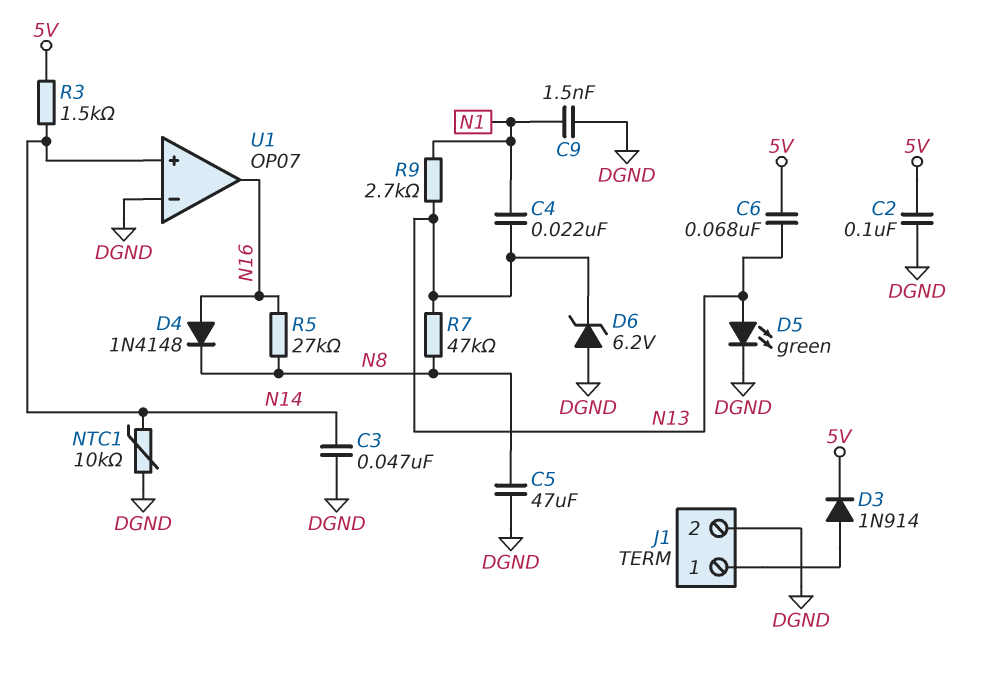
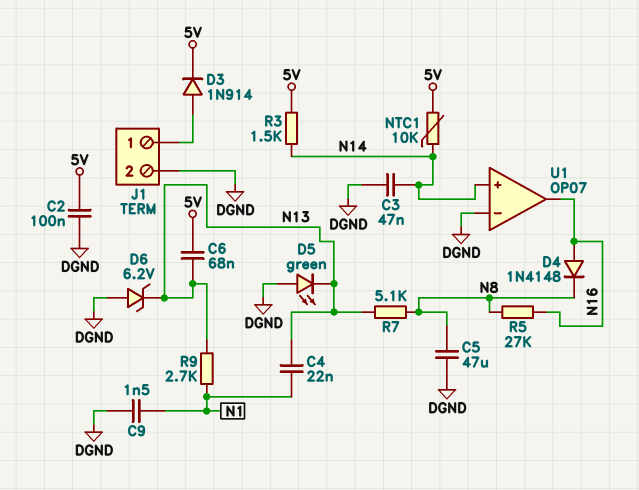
D5: LED green (A N13, K DGND) -> LED green (A DGND, K N13)
NTC1: 10k (DGND, N14) -> 10k (5V, N14)
R7: 47k (N8, N13) -> 5.1k (N8, N13)

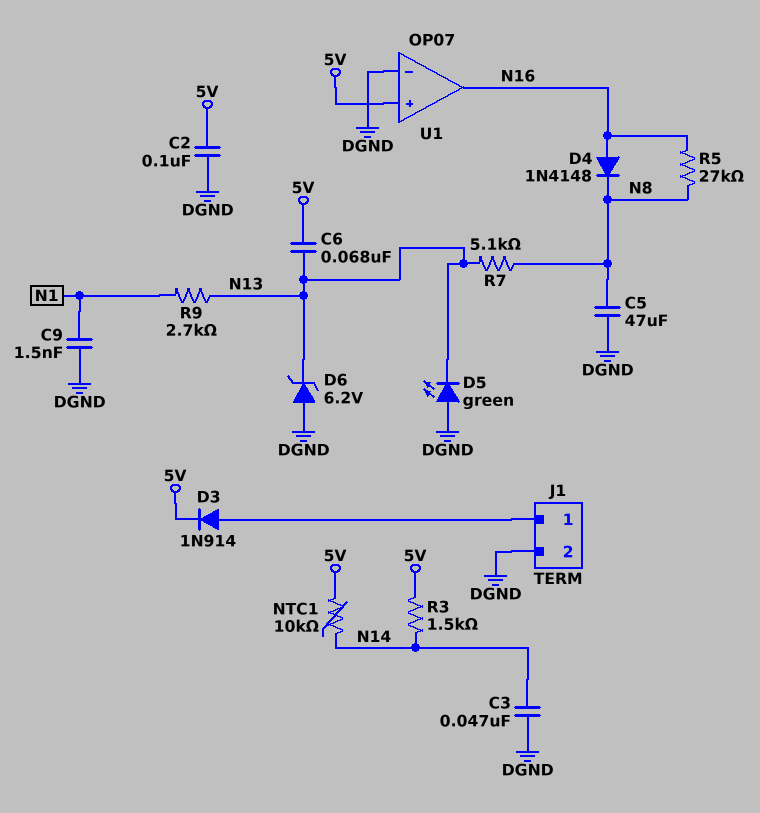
C4: 22nF (N1, N13) -> none
U1 pin in+: N14 -> 5V

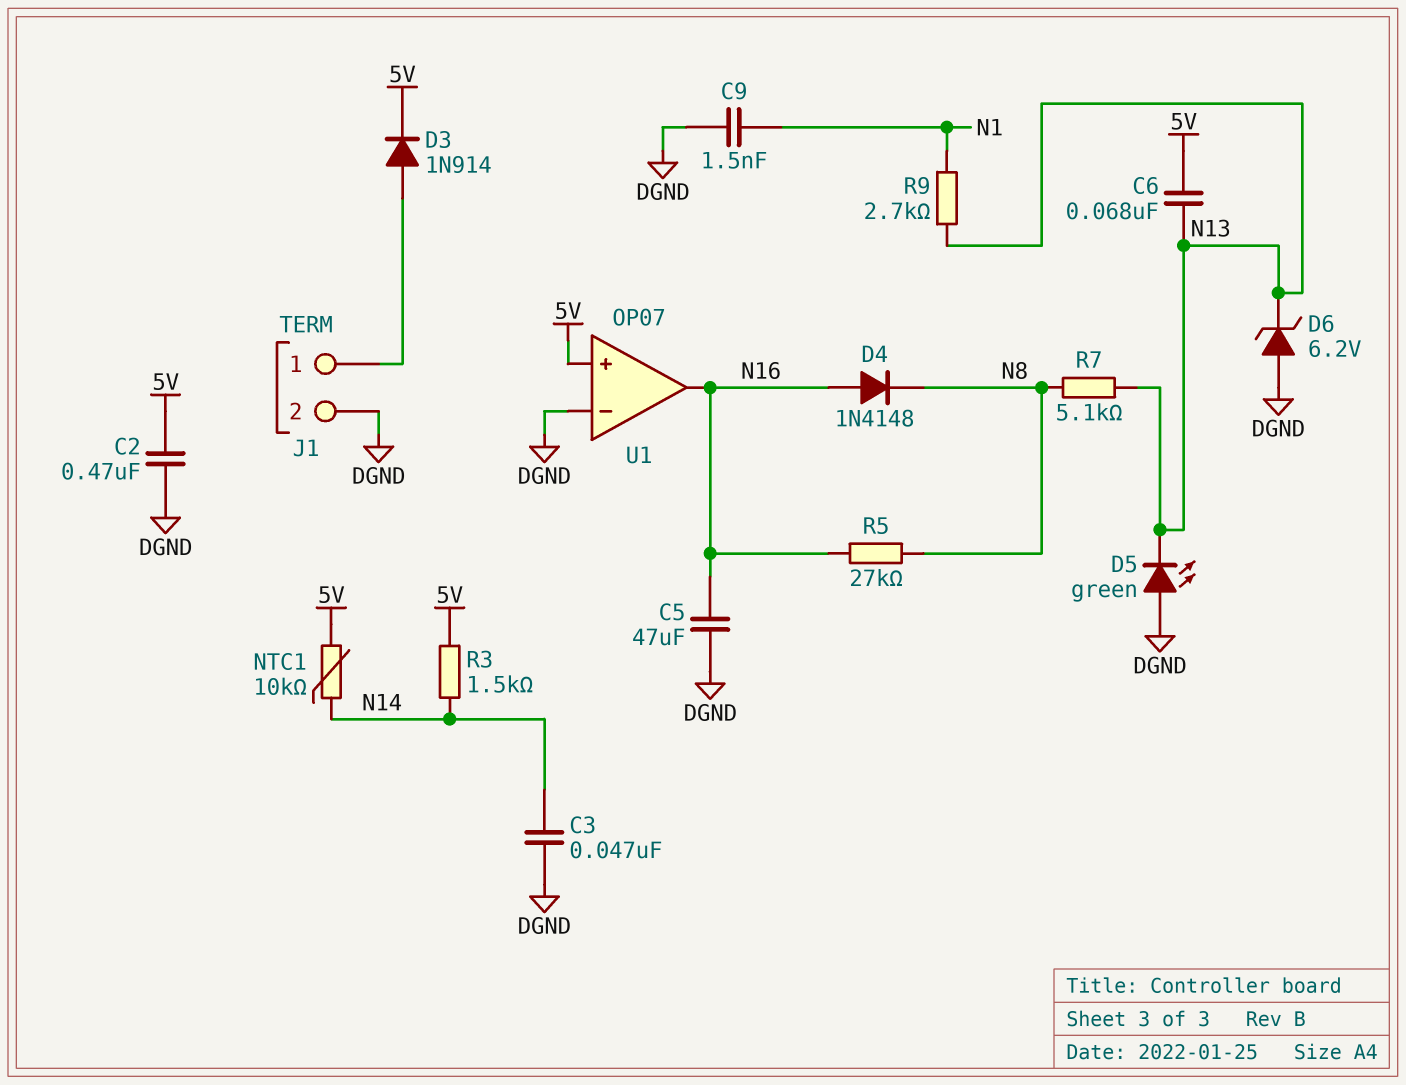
C2: 100nF (5V, DGND) -> 470nF (5V, DGND)
C5: 47uF (DGND, N8) -> 47uF (DGND, N16)

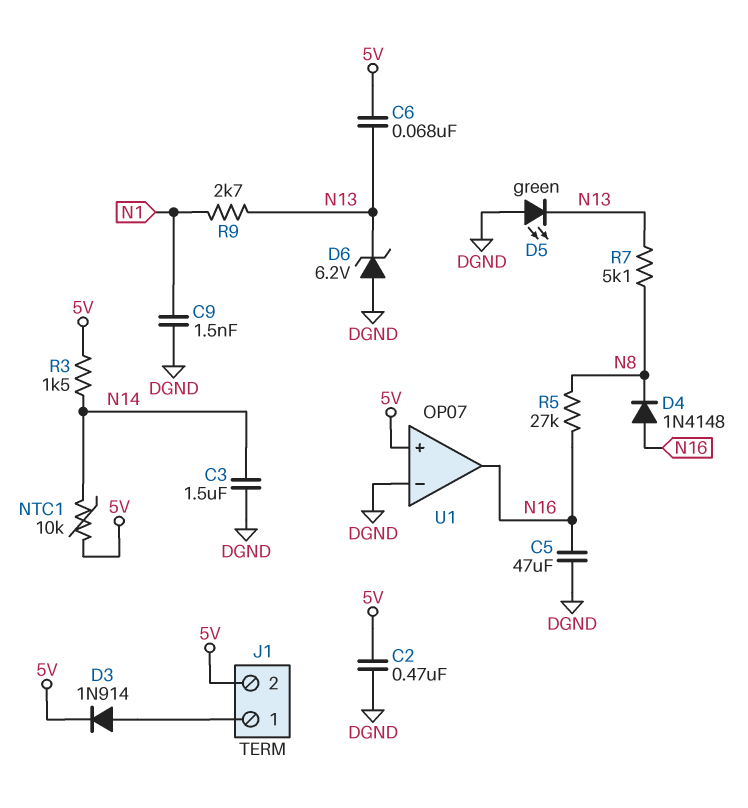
C3: 47nF (DGND, N14) -> 1.5uF (DGND, N14)
J1 pin 2: DGND -> 5V

